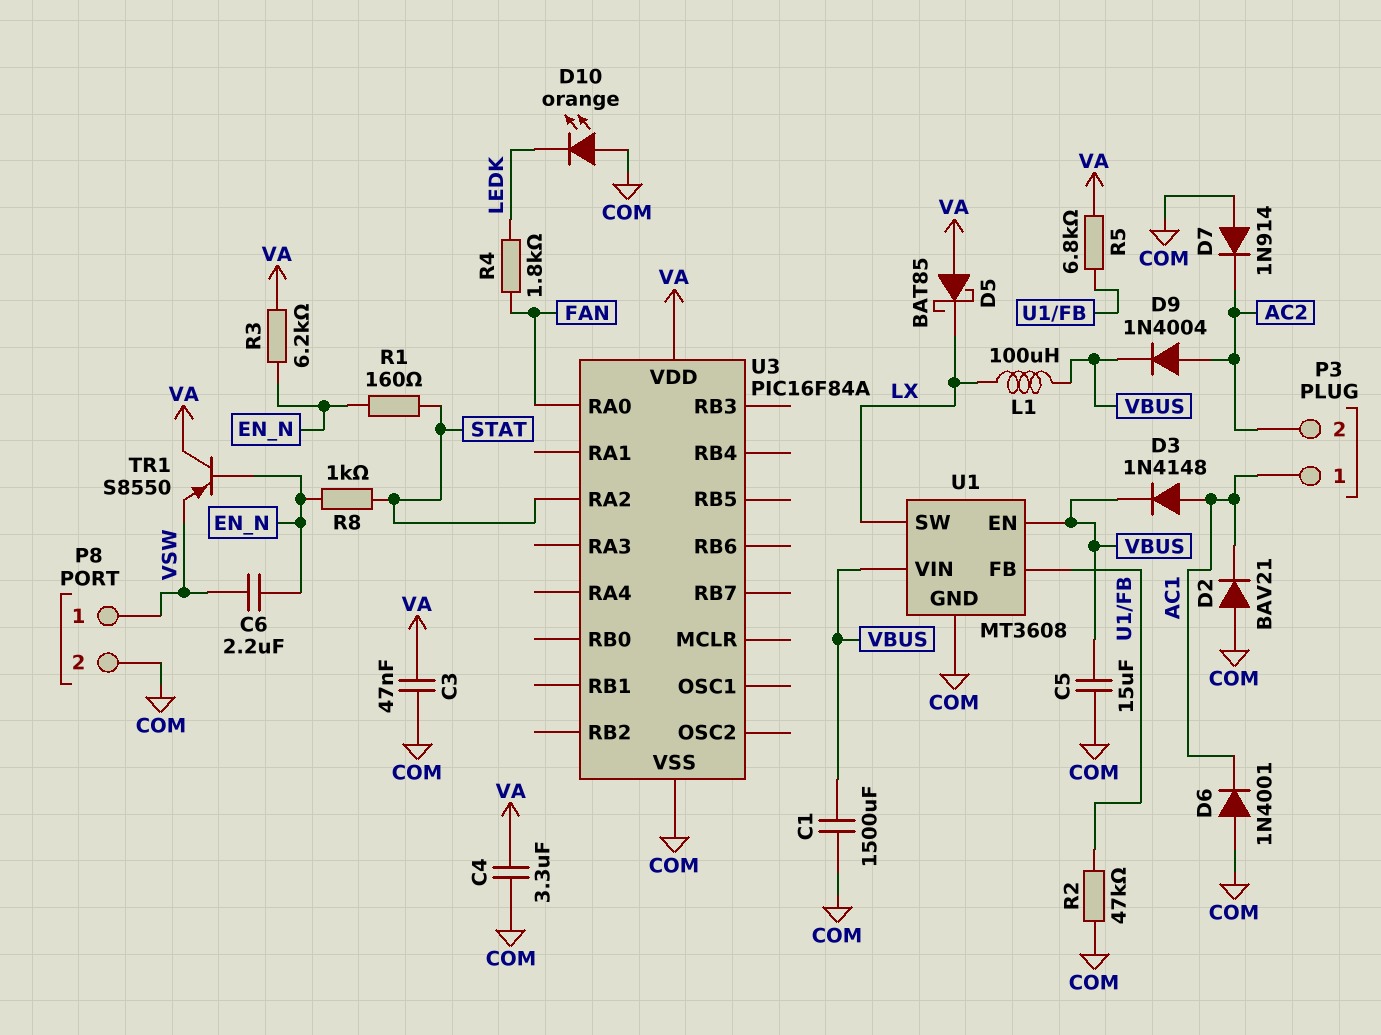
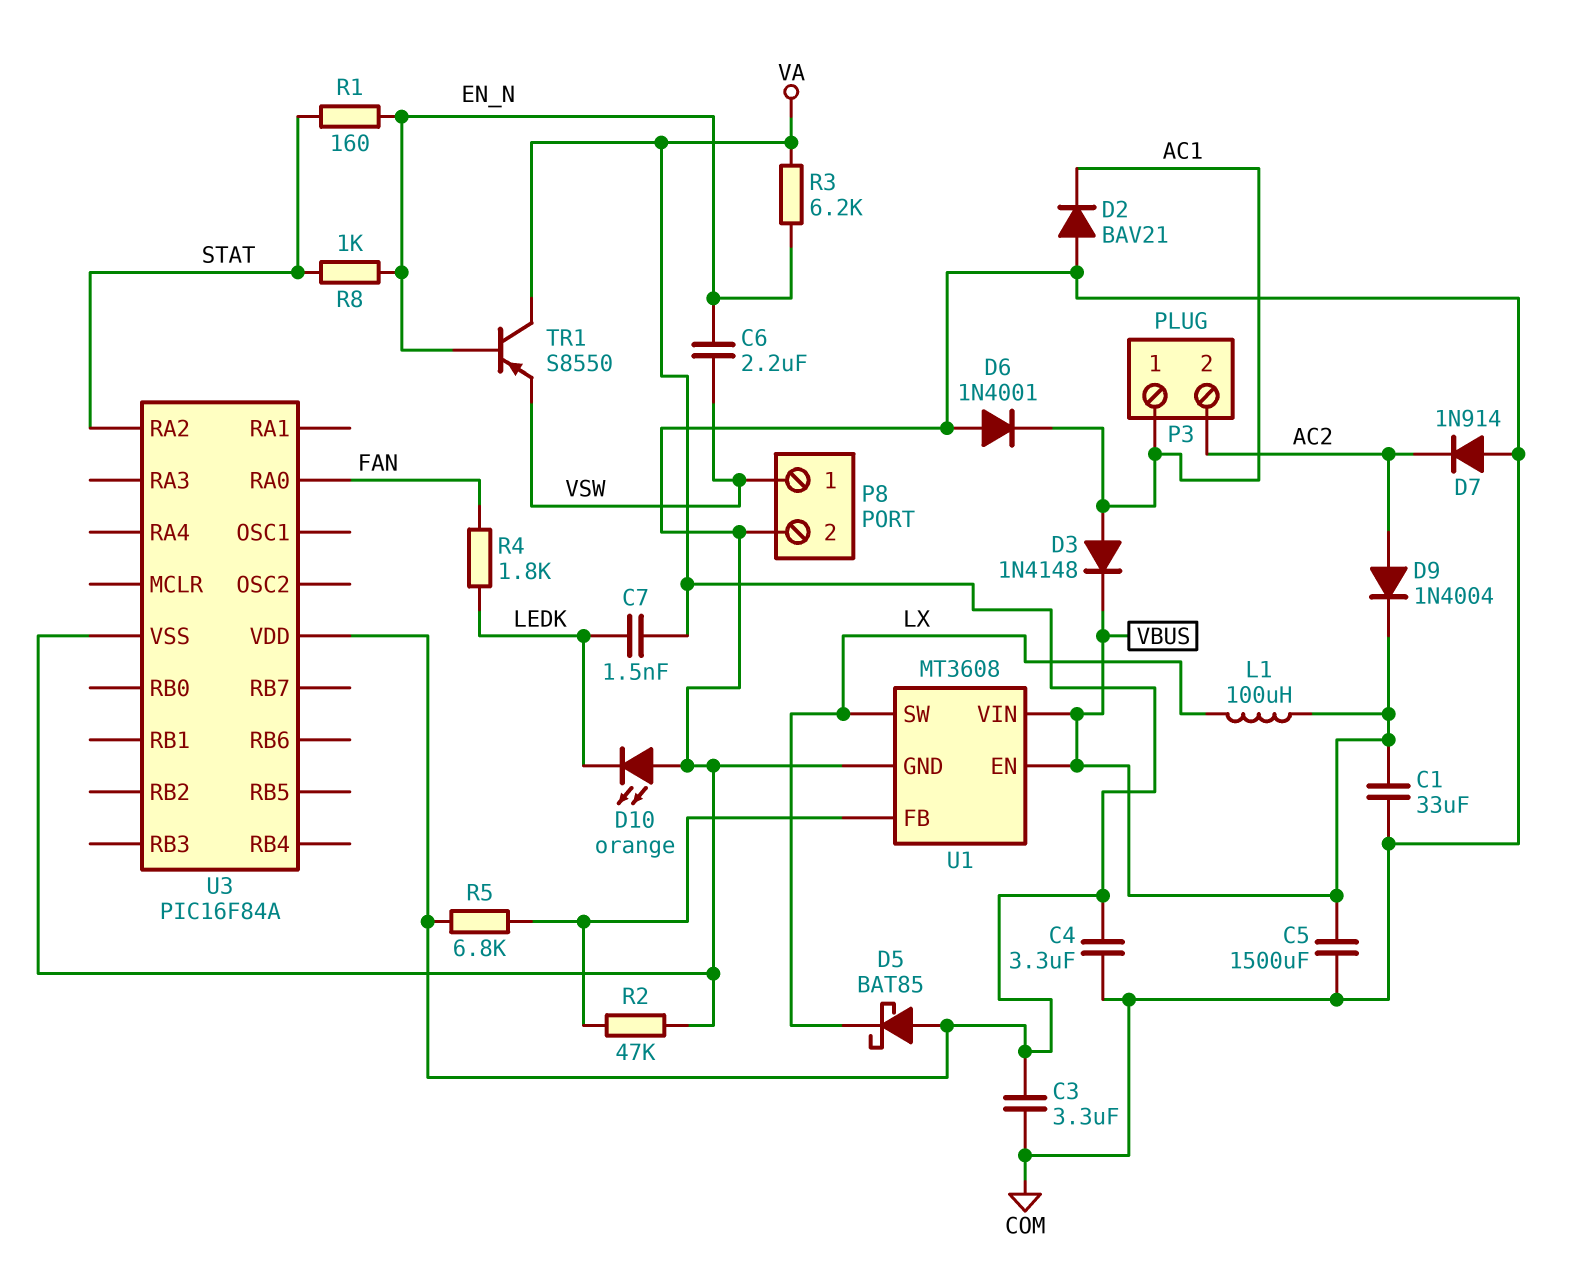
C1: 1500uF (COM, VBUS) -> 33uF (COM, VBUS)
C3: 47nF (COM, VA) -> 3.3uF (COM, VA)
C5: 15uF (COM, VBUS) -> 1500uF (COM, VBUS)
C7: none -> 1.5nF (LEDK, VA)

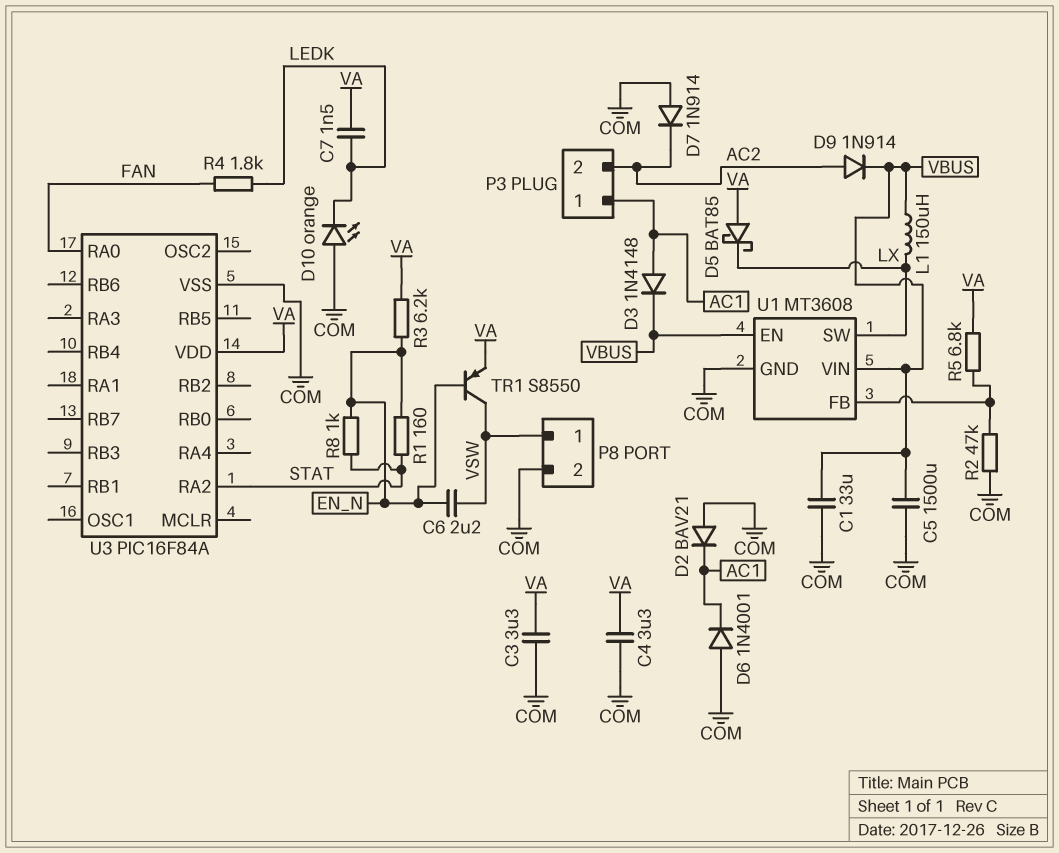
D9: diode 1N4004 (A AC2, K VBUS) -> diode 1N914 (A AC2, K VBUS)
L1: 100uH (LX, VBUS) -> 150uH (LX, VBUS)
TR1: PNP S8550 (B EN_N, C VA, E VSW) -> PNP S8550 (B EN_N, C VSW, E VA)

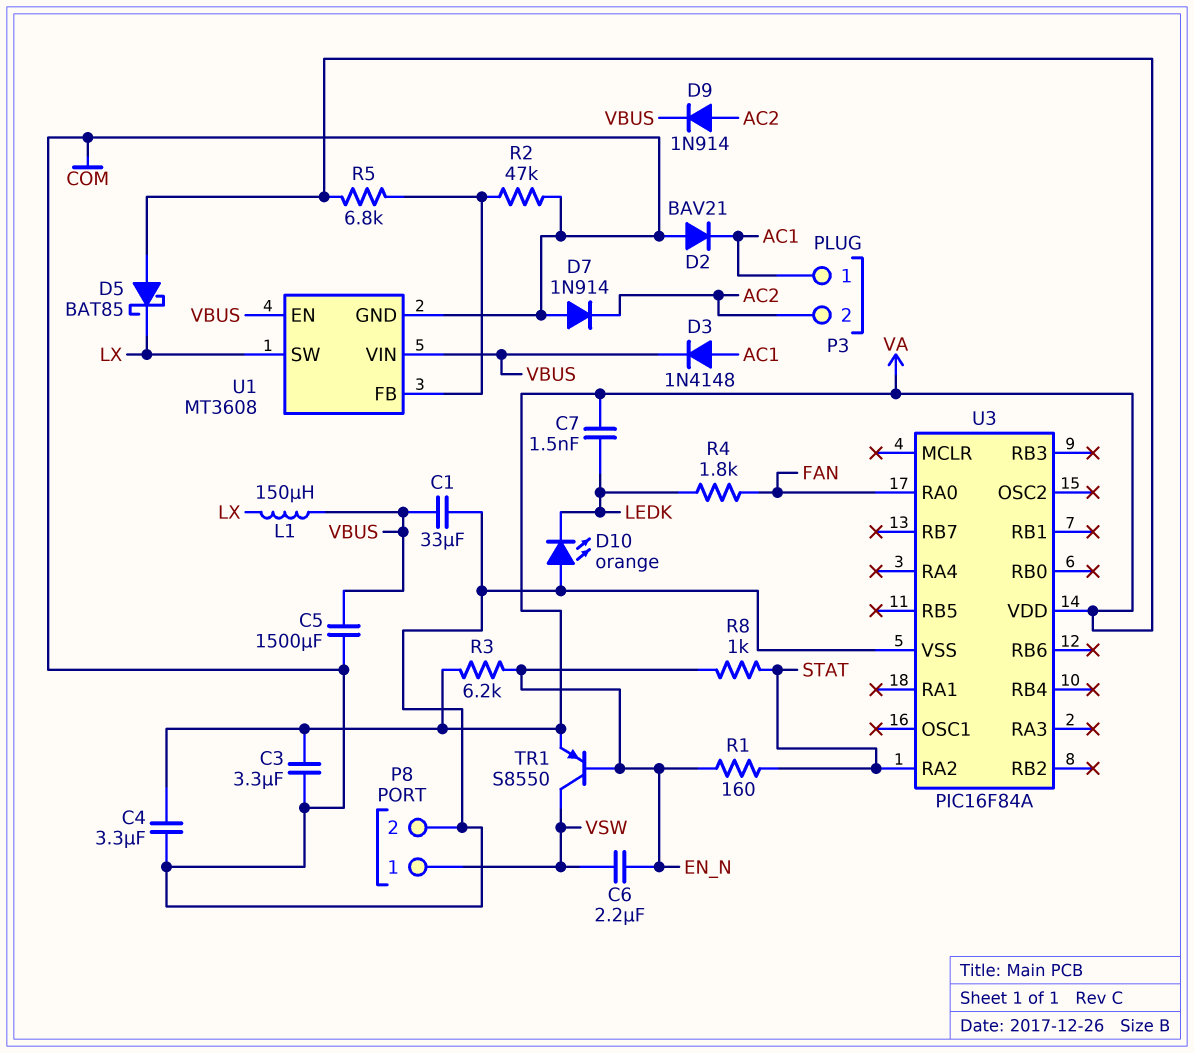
D6: diode 1N4001 (A COM, K AC1) -> none

